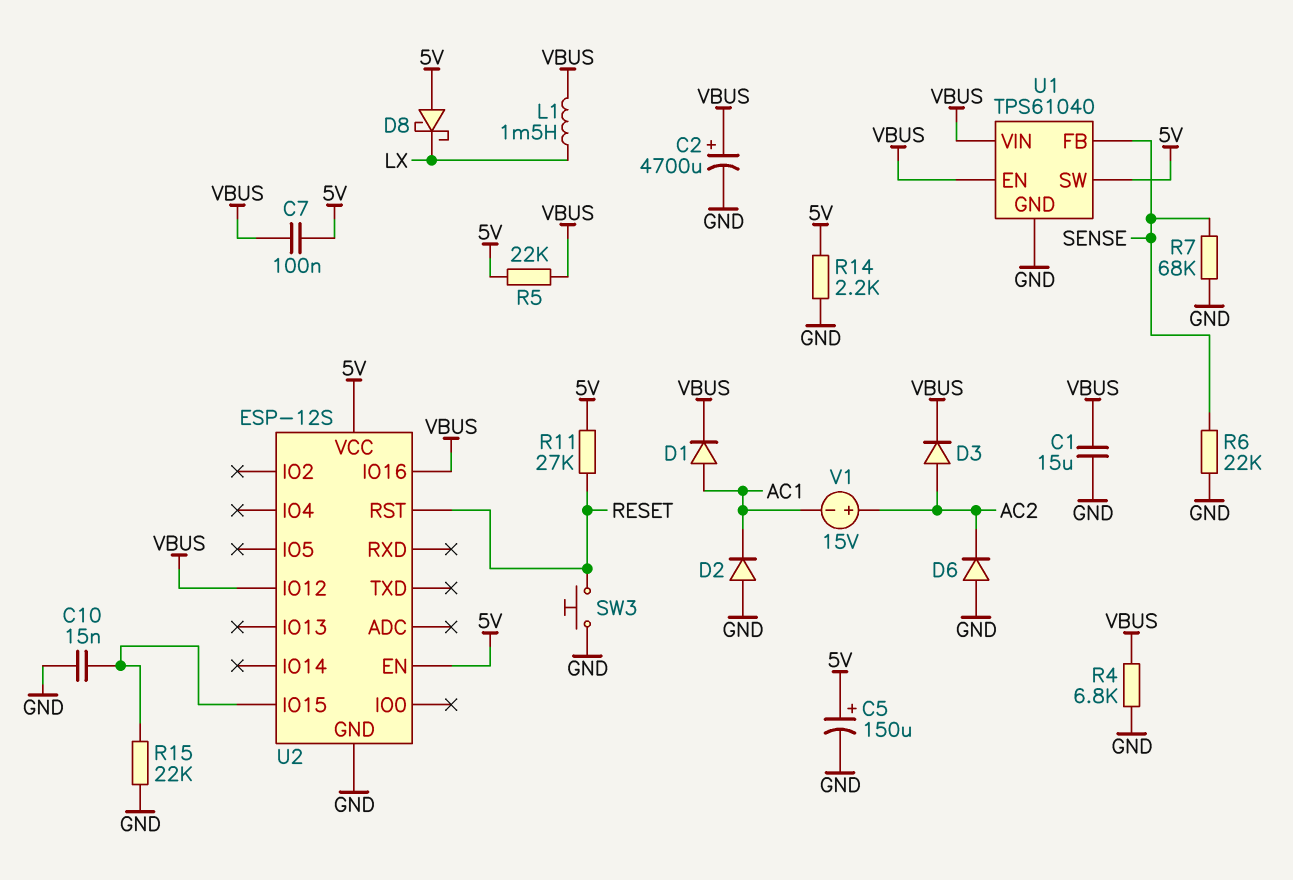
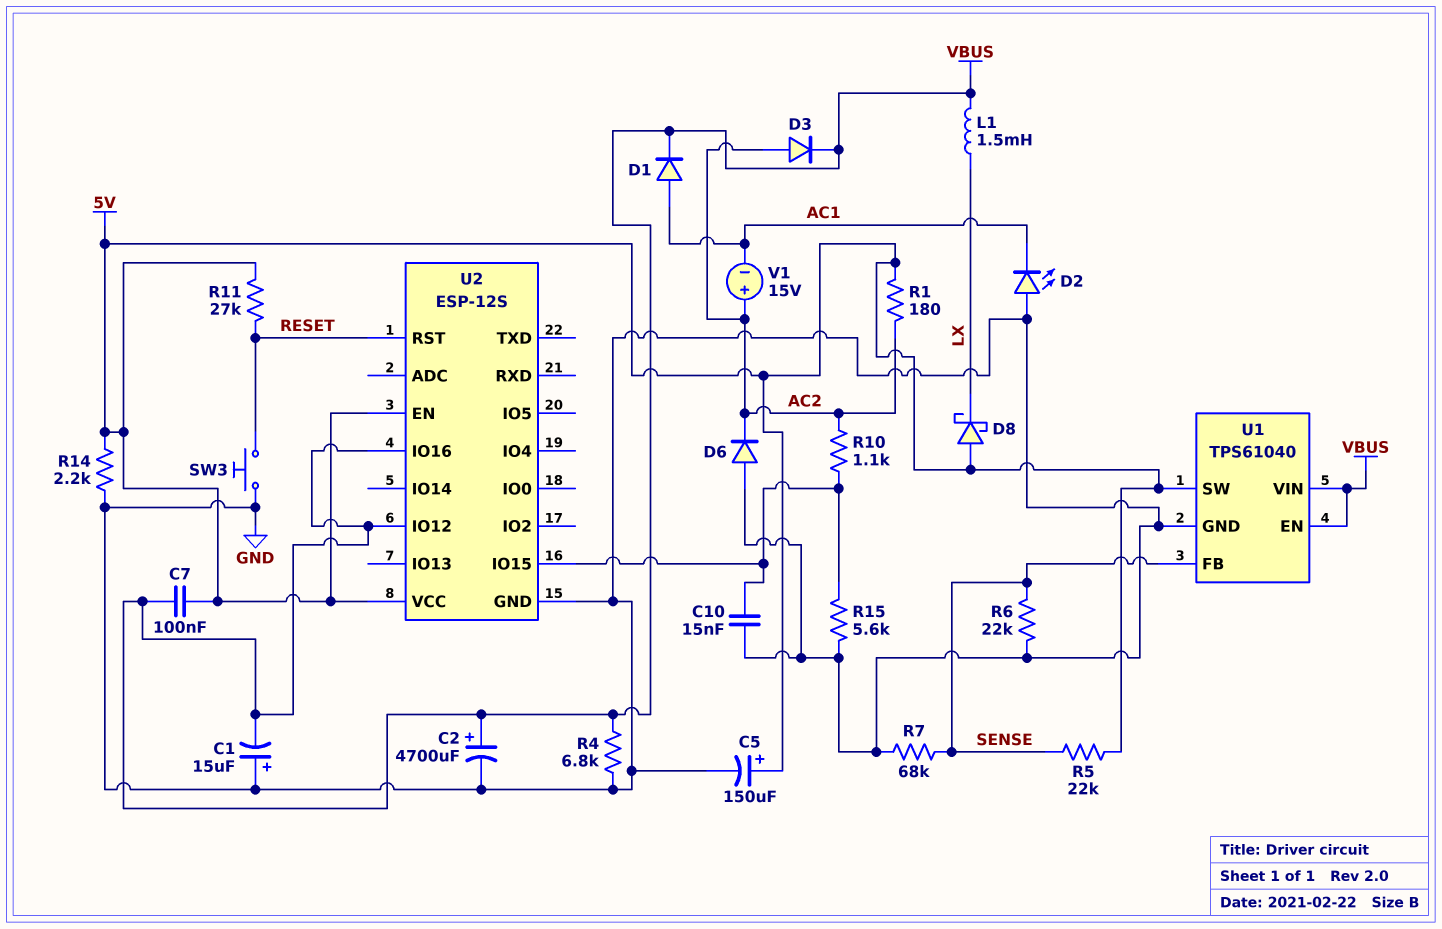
C1: 15uF (GND, VBUS) -> 15uF (plus GND, minus VBUS)
D2: diode (A GND, K AC1) -> LED (A GND, K AC1)
R1: none -> 180 (5V, AC2)
R5: 22k (5V, VBUS) -> 22k (5V, SENSE)
R10: none -> 1.1k (AC2, U2/IO15)
R15: 22k (GND, U2/IO15) -> 5.6k (GND, U2/IO15)

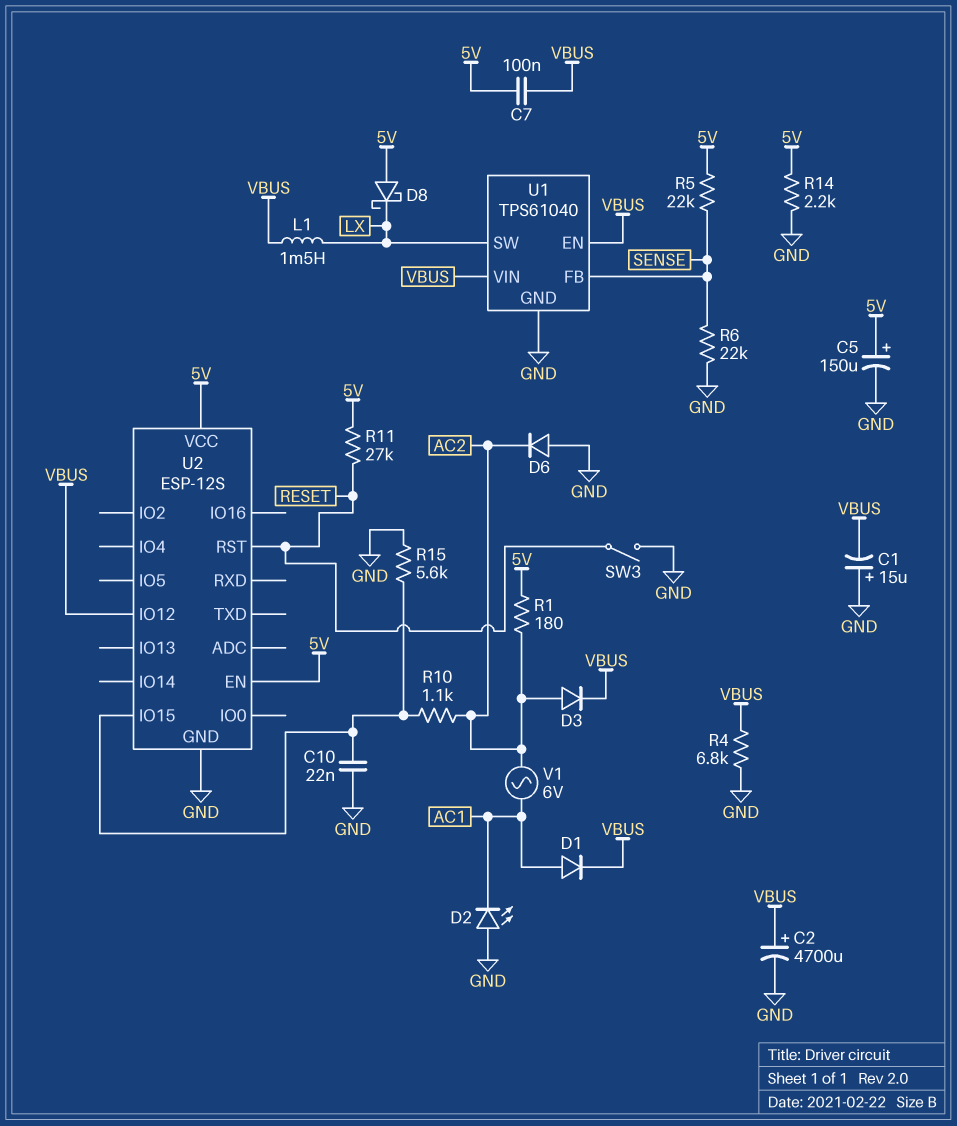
C10: 15nF (GND, U2/IO15) -> 22nF (GND, U2/IO15)
R7: 68k (GND, SENSE) -> none
SW3: button (GND, RESET) -> switch (GND, RESET)
U1 pin SW: 5V -> LX
U2 pin IO16: VBUS -> none
V1: 15V (plus AC2, minus AC1) -> AC 6V (AC1, AC2)

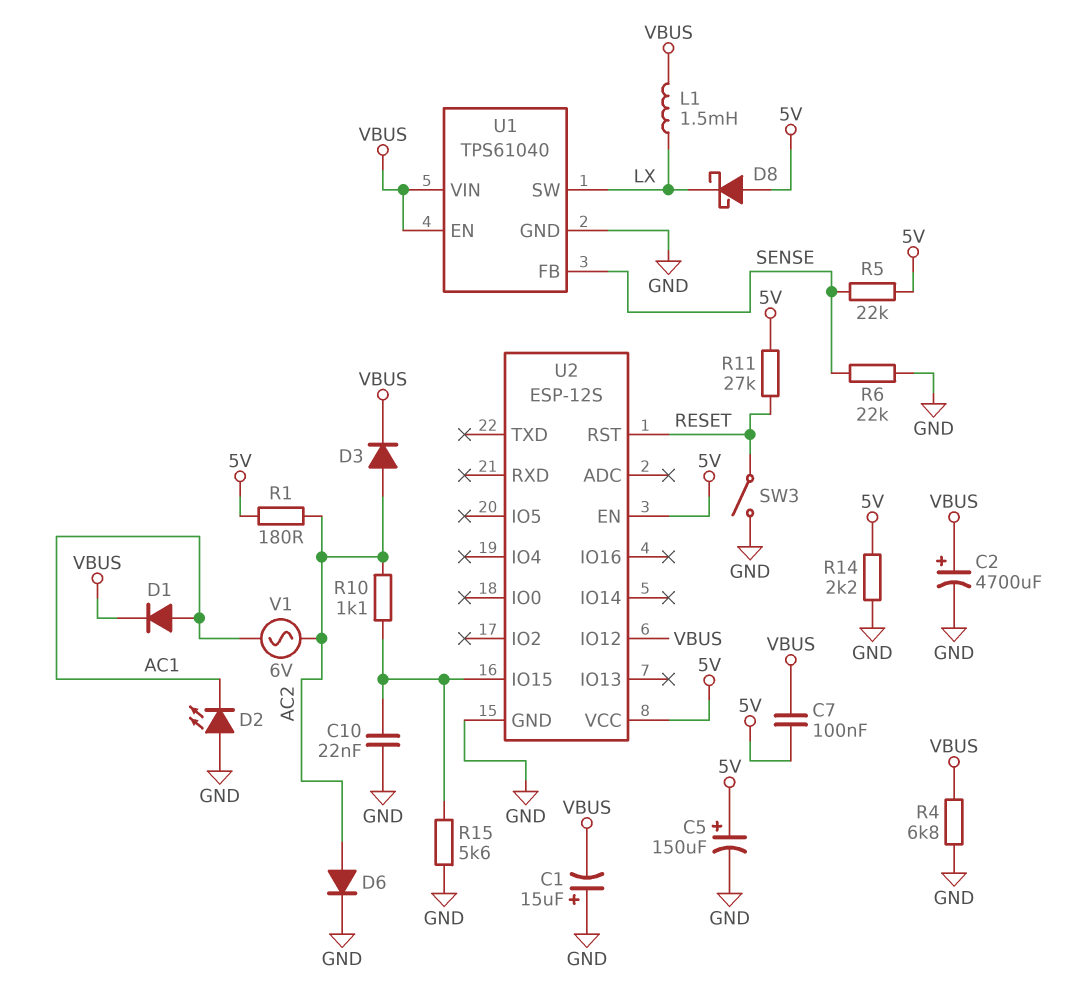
D6: diode (A GND, K AC2) -> diode (A AC2, K GND)

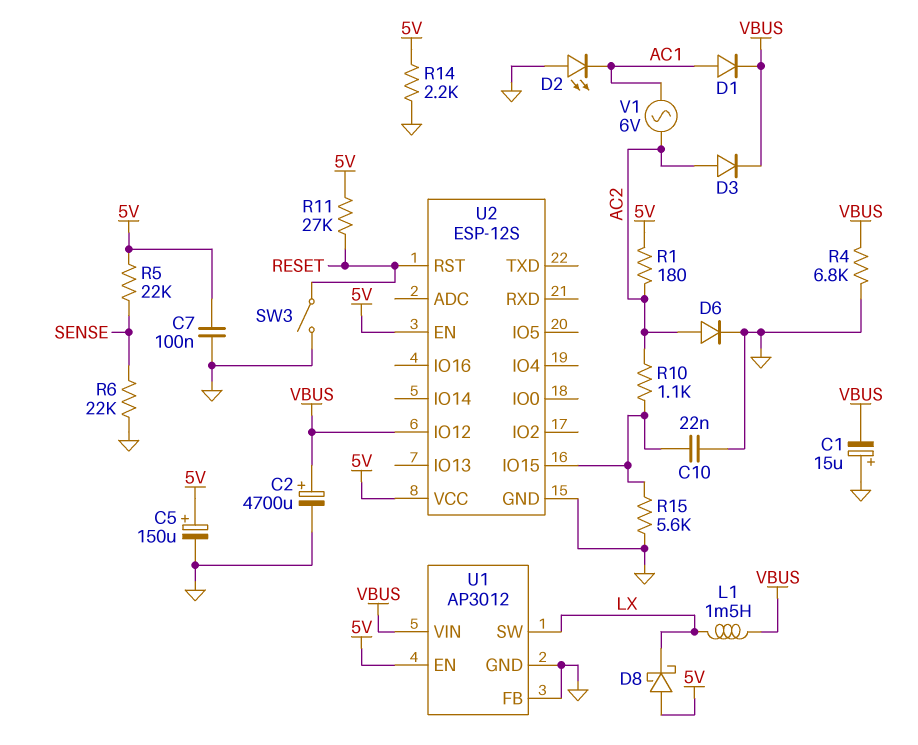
C7: 100nF (5V, VBUS) -> 100nF (5V, GND)
U1: TPS61040 -> AP3012
U1 pin EN: VBUS -> 5V
U1 pin FB: SENSE -> GND

